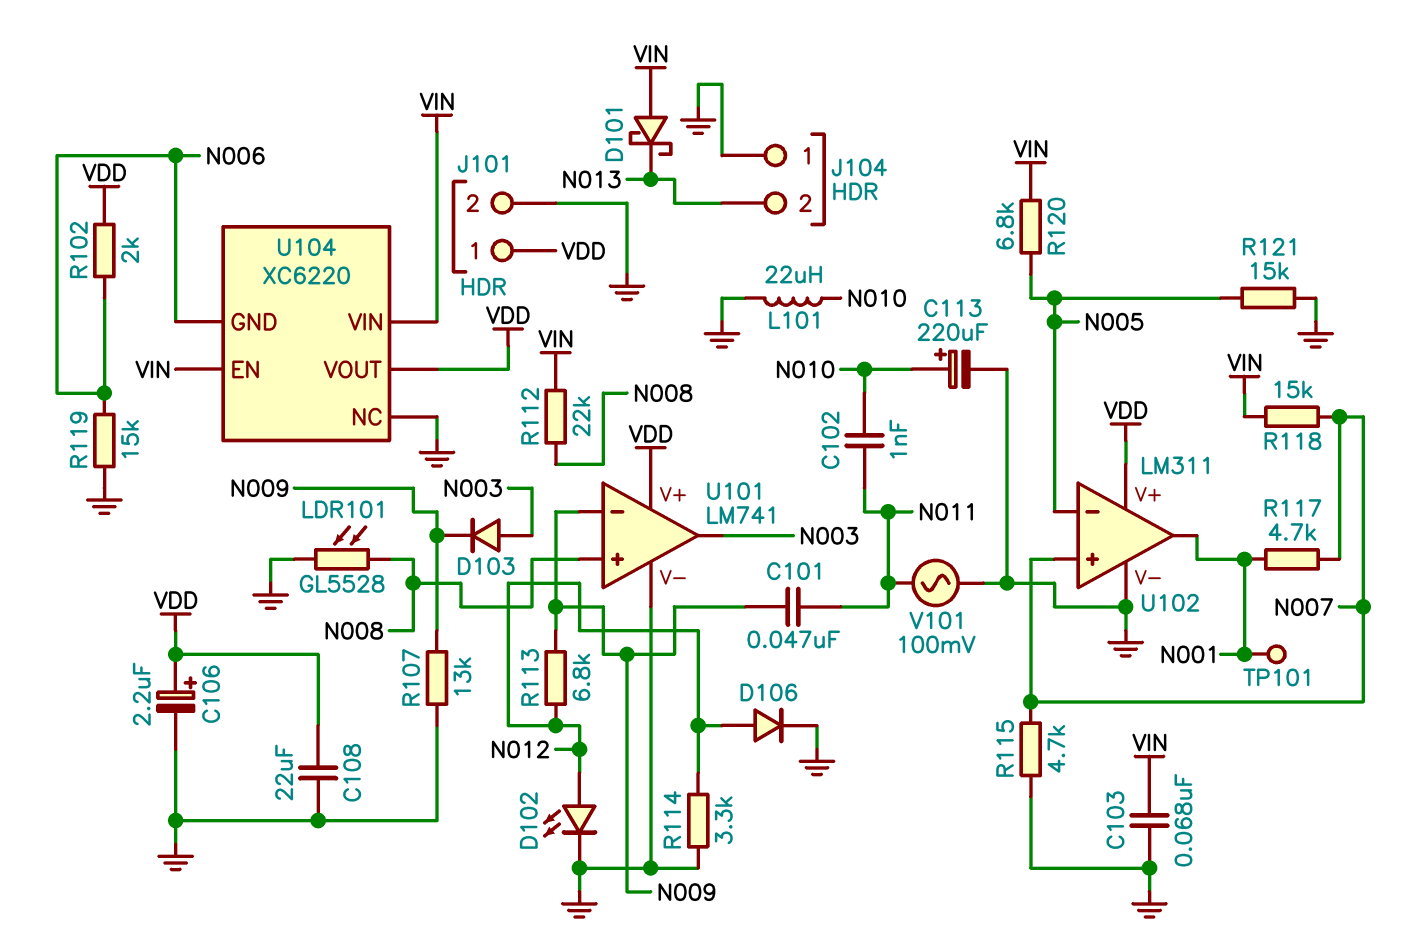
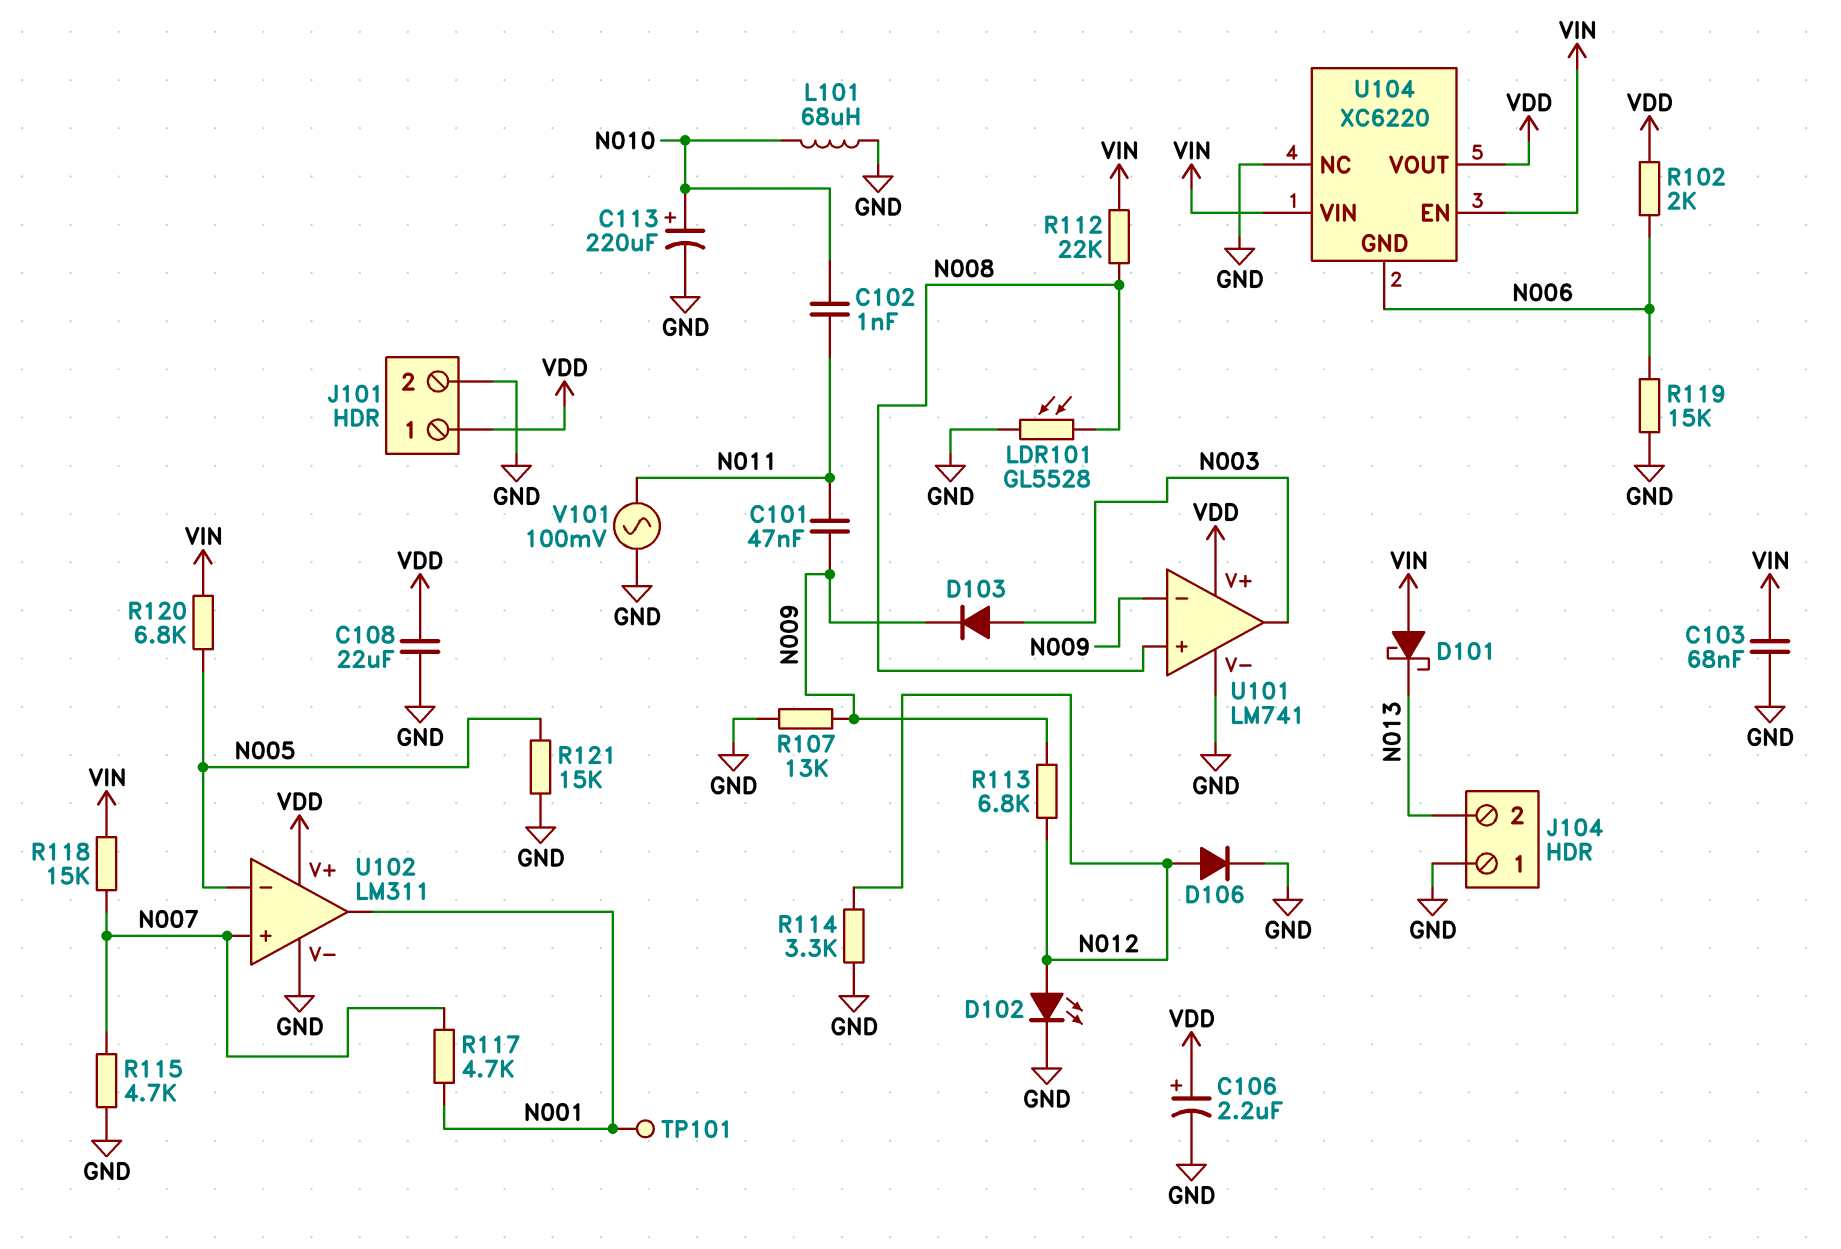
L101: 22uH (GND, N010) -> 68uH (GND, N010)

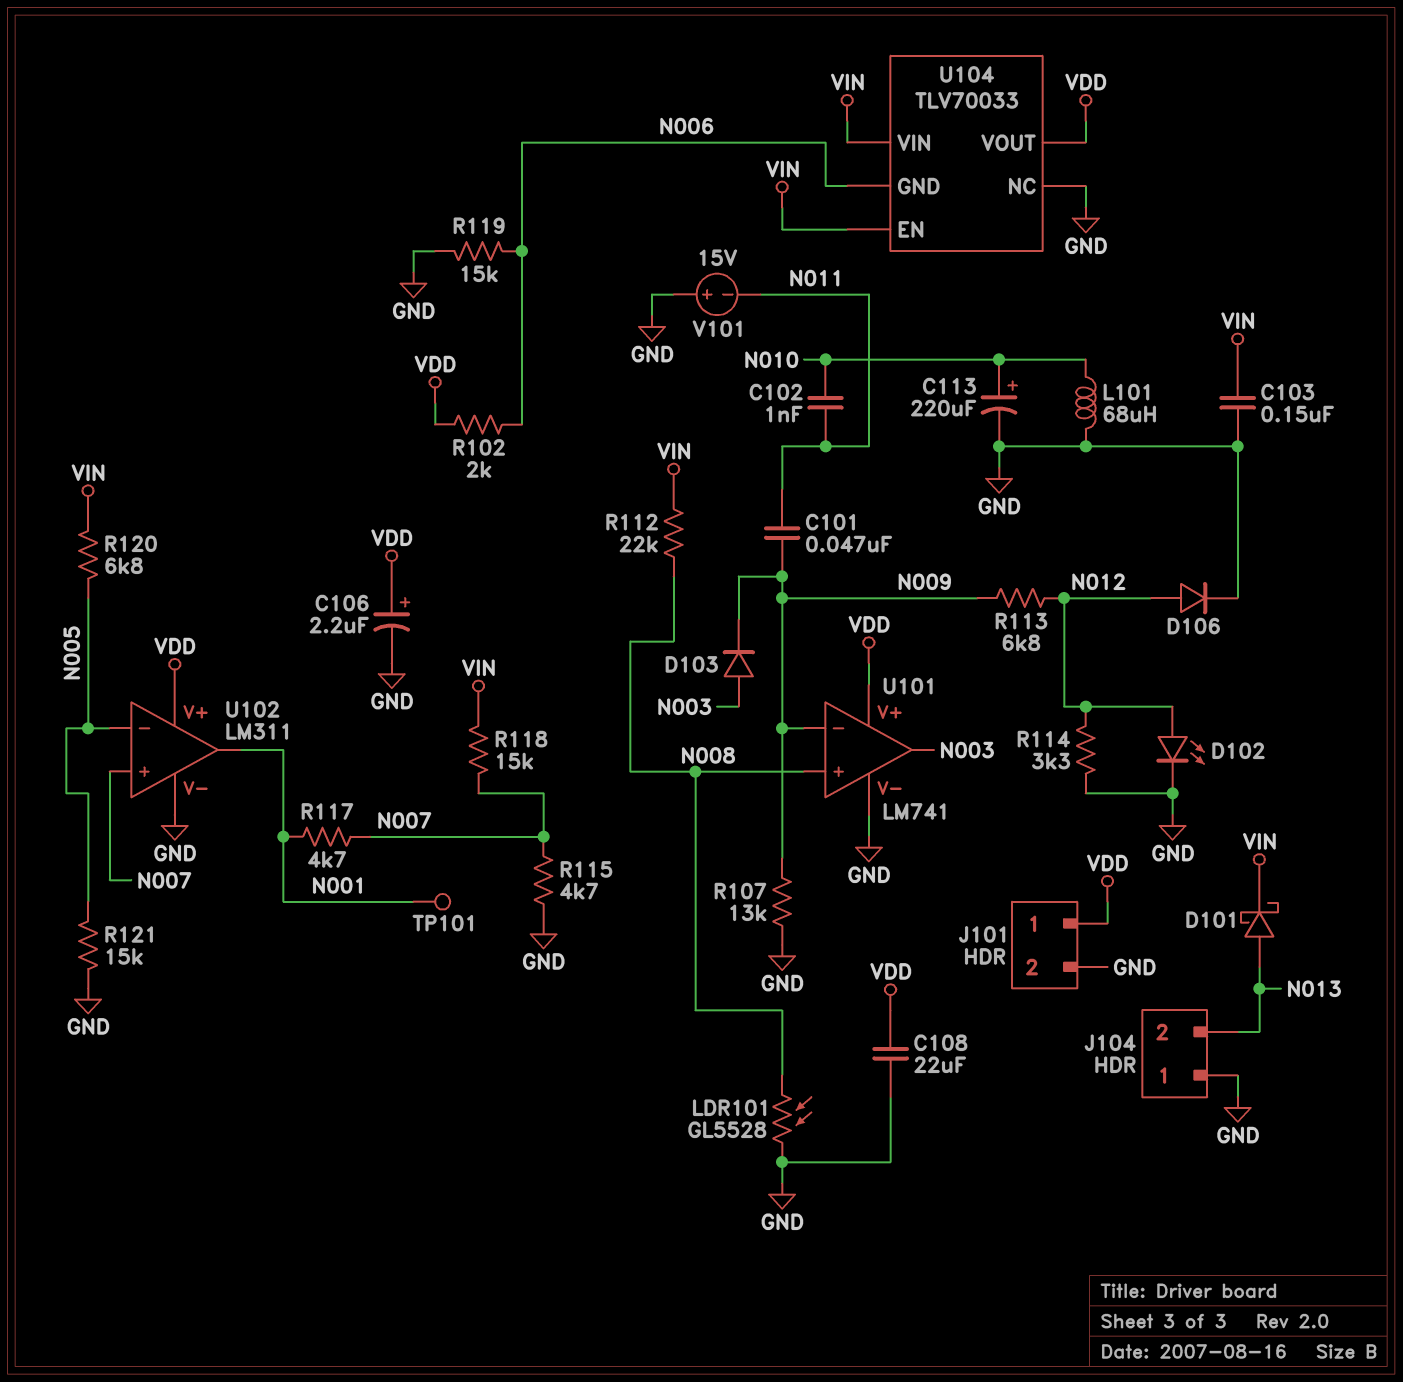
C103: 68nF (GND, VIN) -> 150nF (GND, VIN)
D101: schottky (A VIN, K N013) -> schottky (A N013, K VIN)
U104: XC6220 -> TLV70033
V101: AC 100mV (GND, N011) -> 15V (plus GND, minus N011)

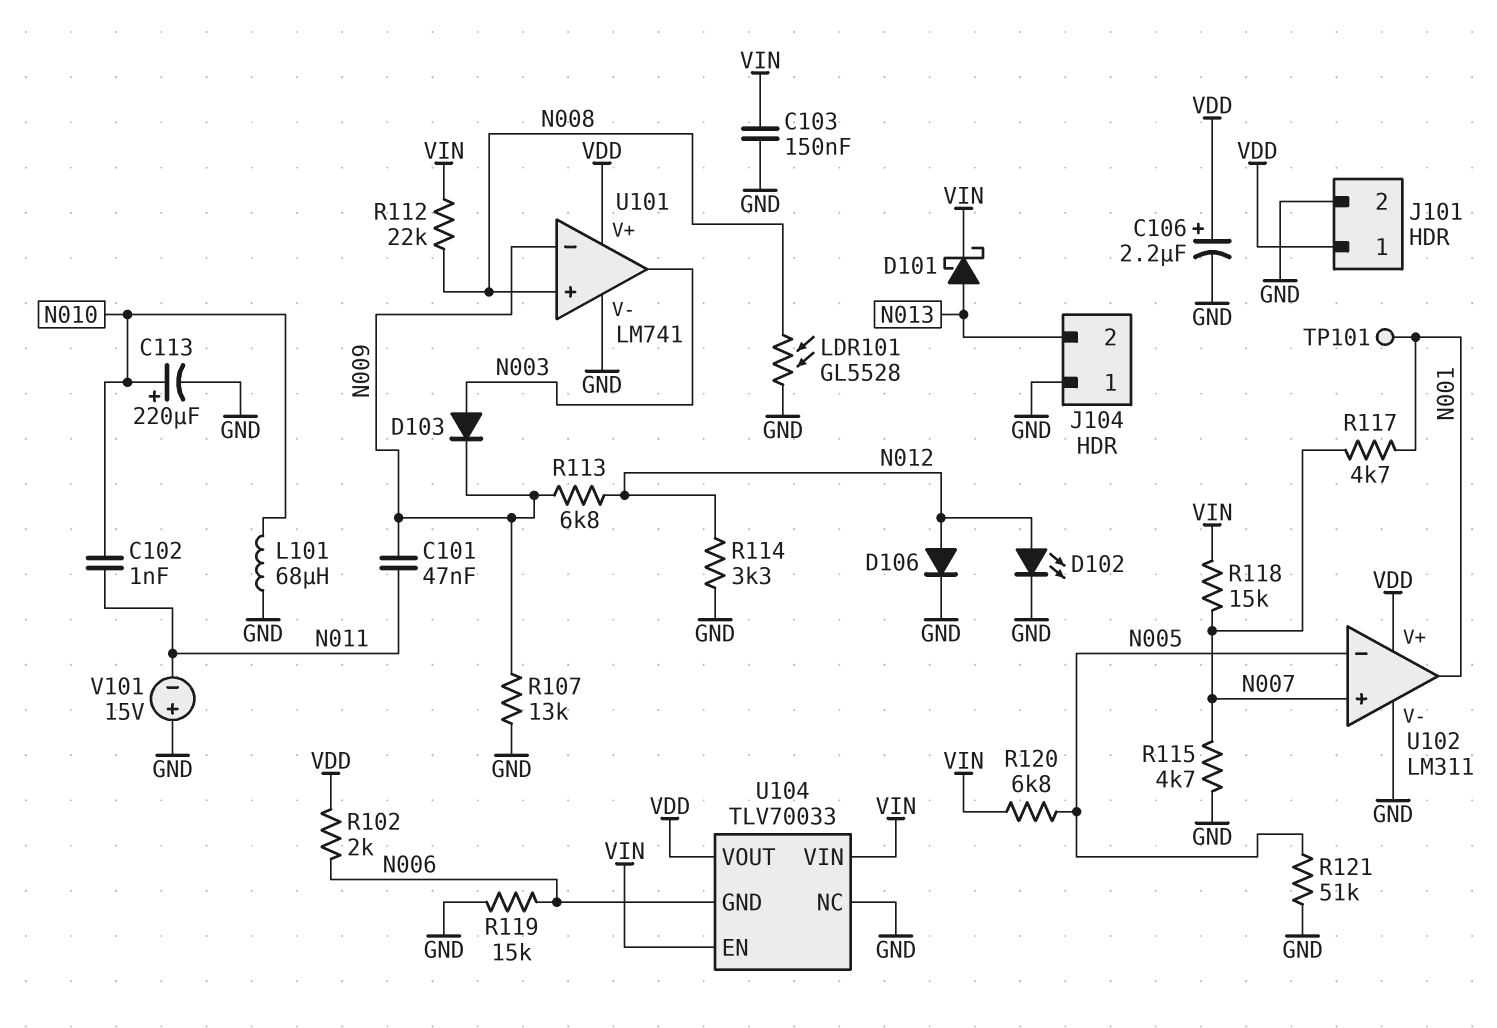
C108: 22uF (GND, VDD) -> none
R121: 15k (GND, N005) -> 51k (GND, N005)

